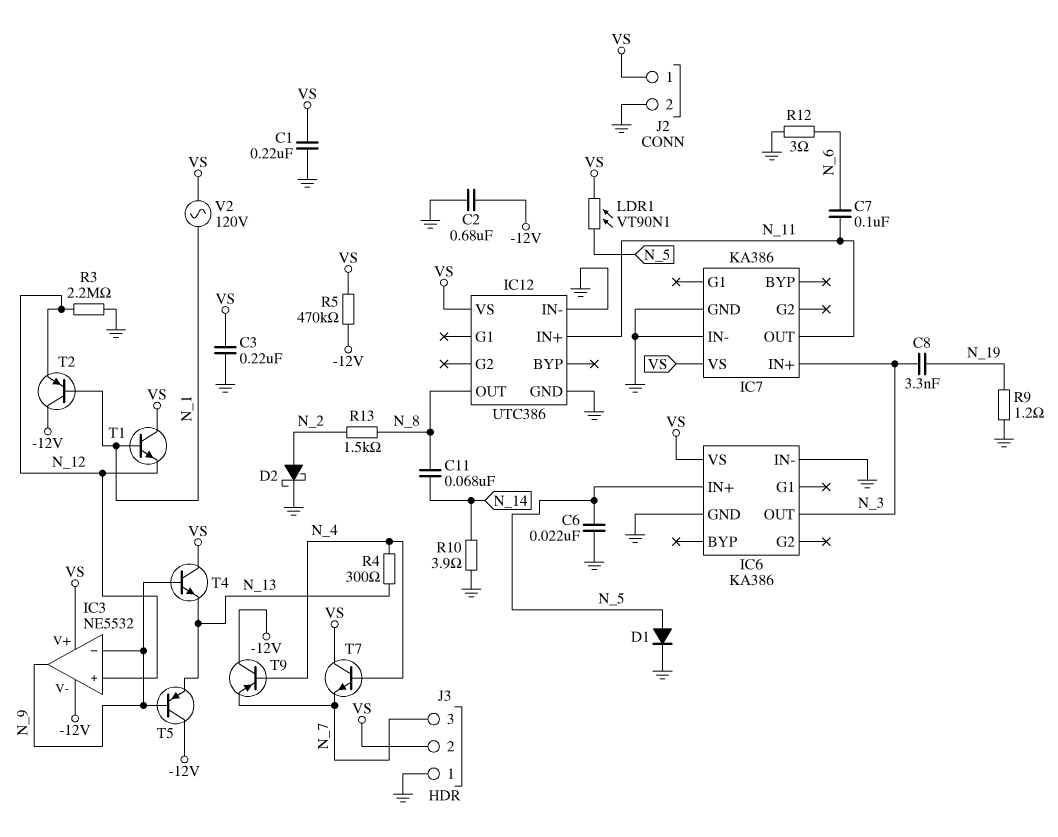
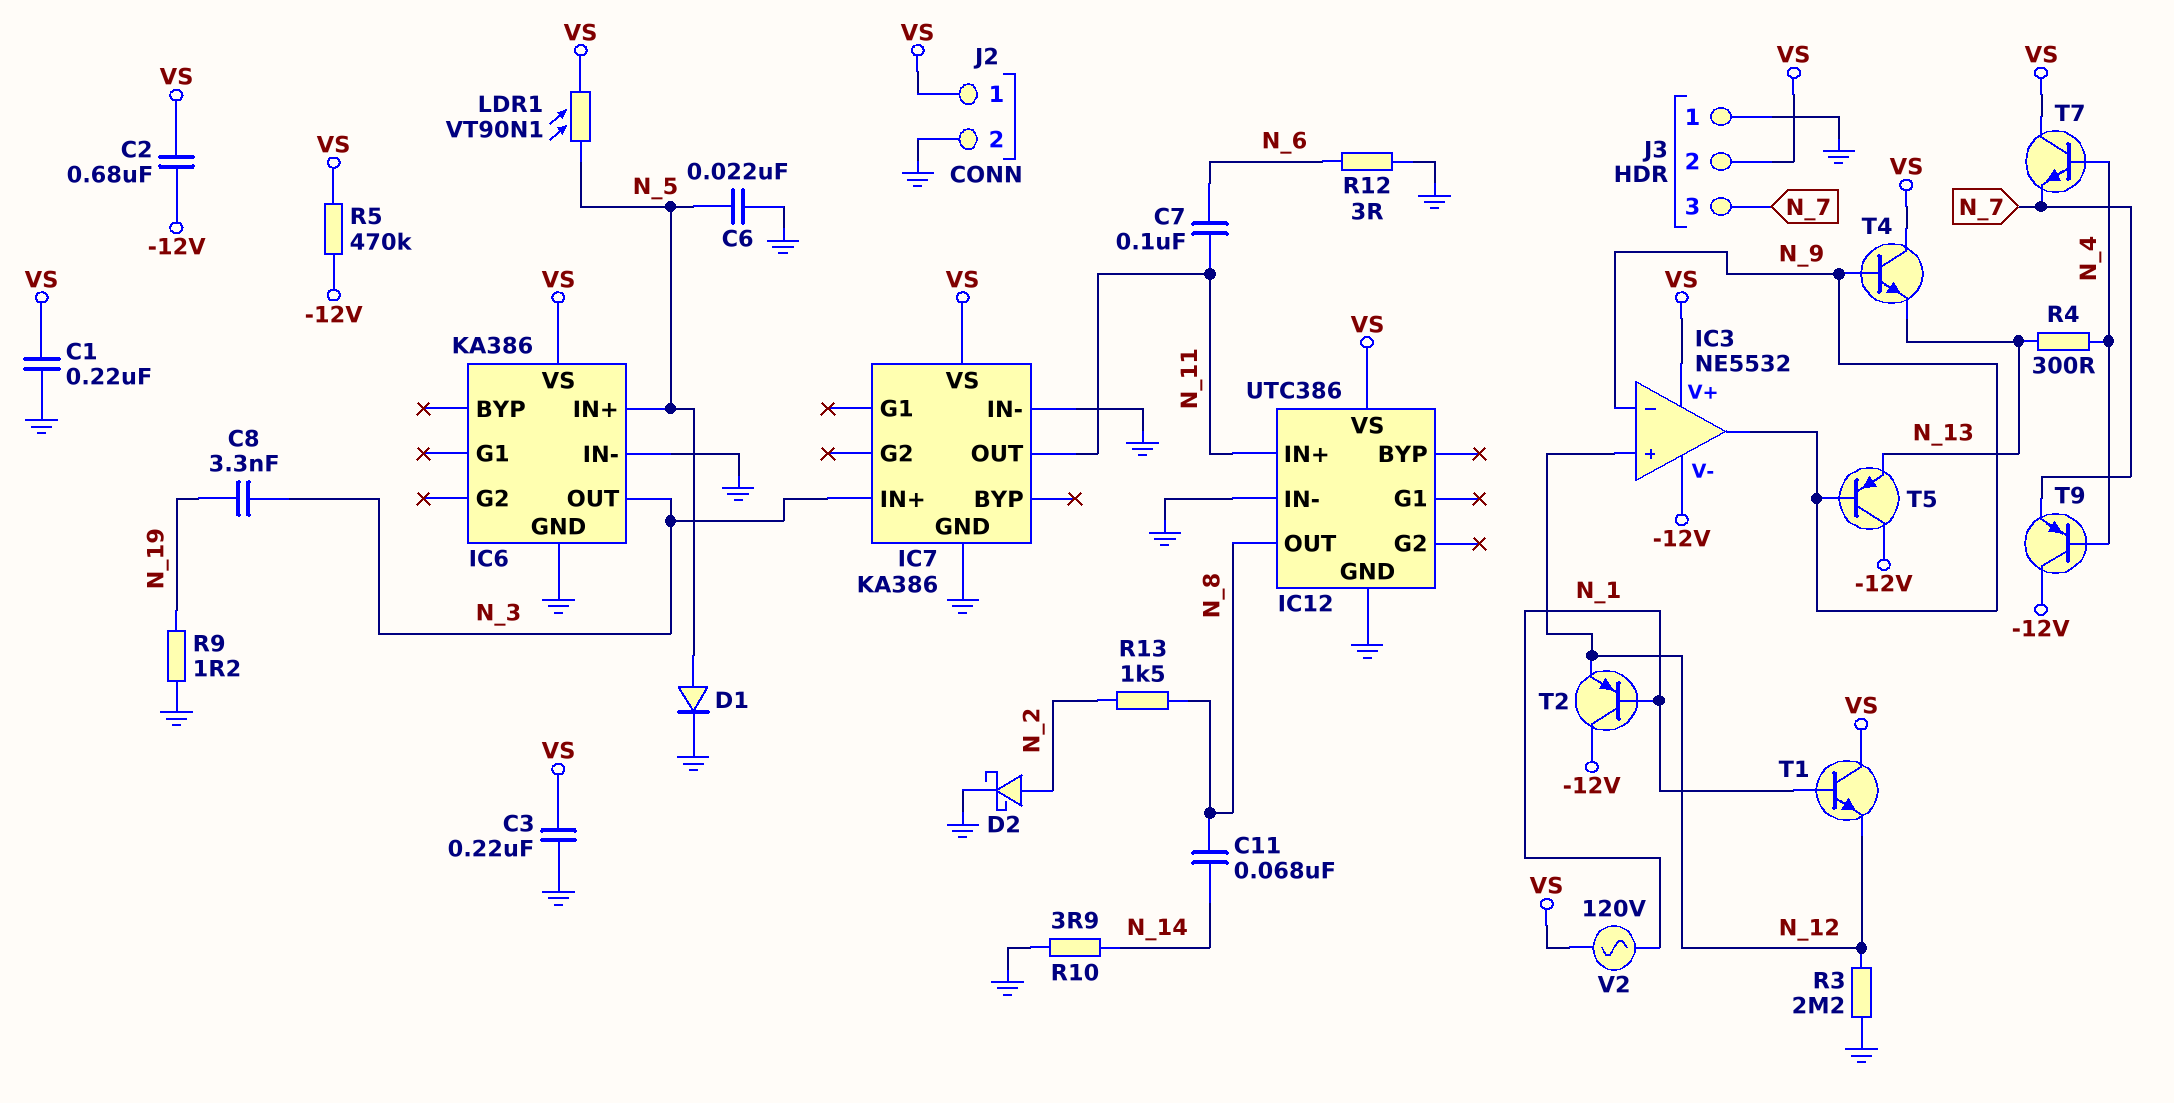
C2: 680nF (-12V, GND) -> 680nF (-12V, VS)

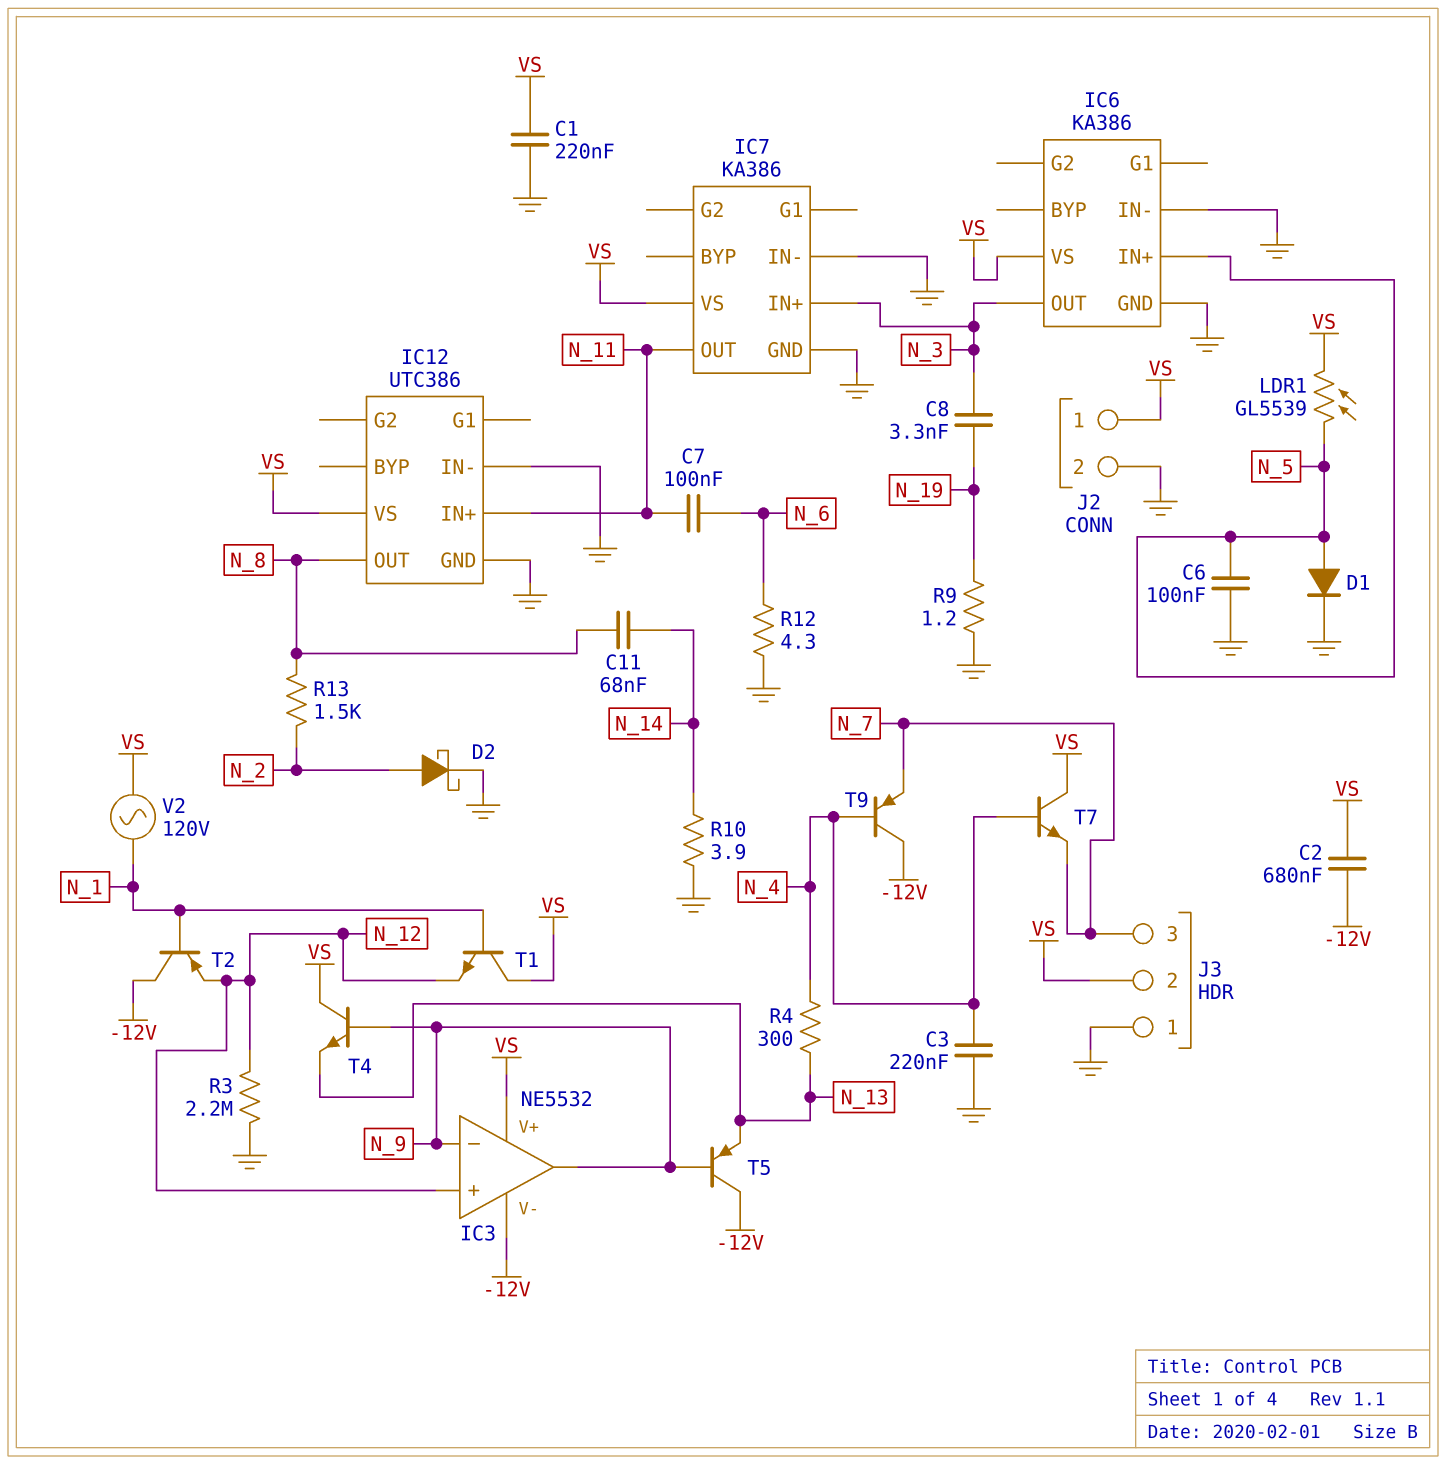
C3: 220nF (GND, VS) -> 220nF (GND, N_4)
C6: 22nF (GND, N_5) -> 100nF (GND, N_5)
LDR1: VT90N1 (N_5, VS) -> GL5539 (N_5, VS)
R5: 470k (-12V, VS) -> none
R12: 3 (GND, N_6) -> 4.3 (GND, N_6)

